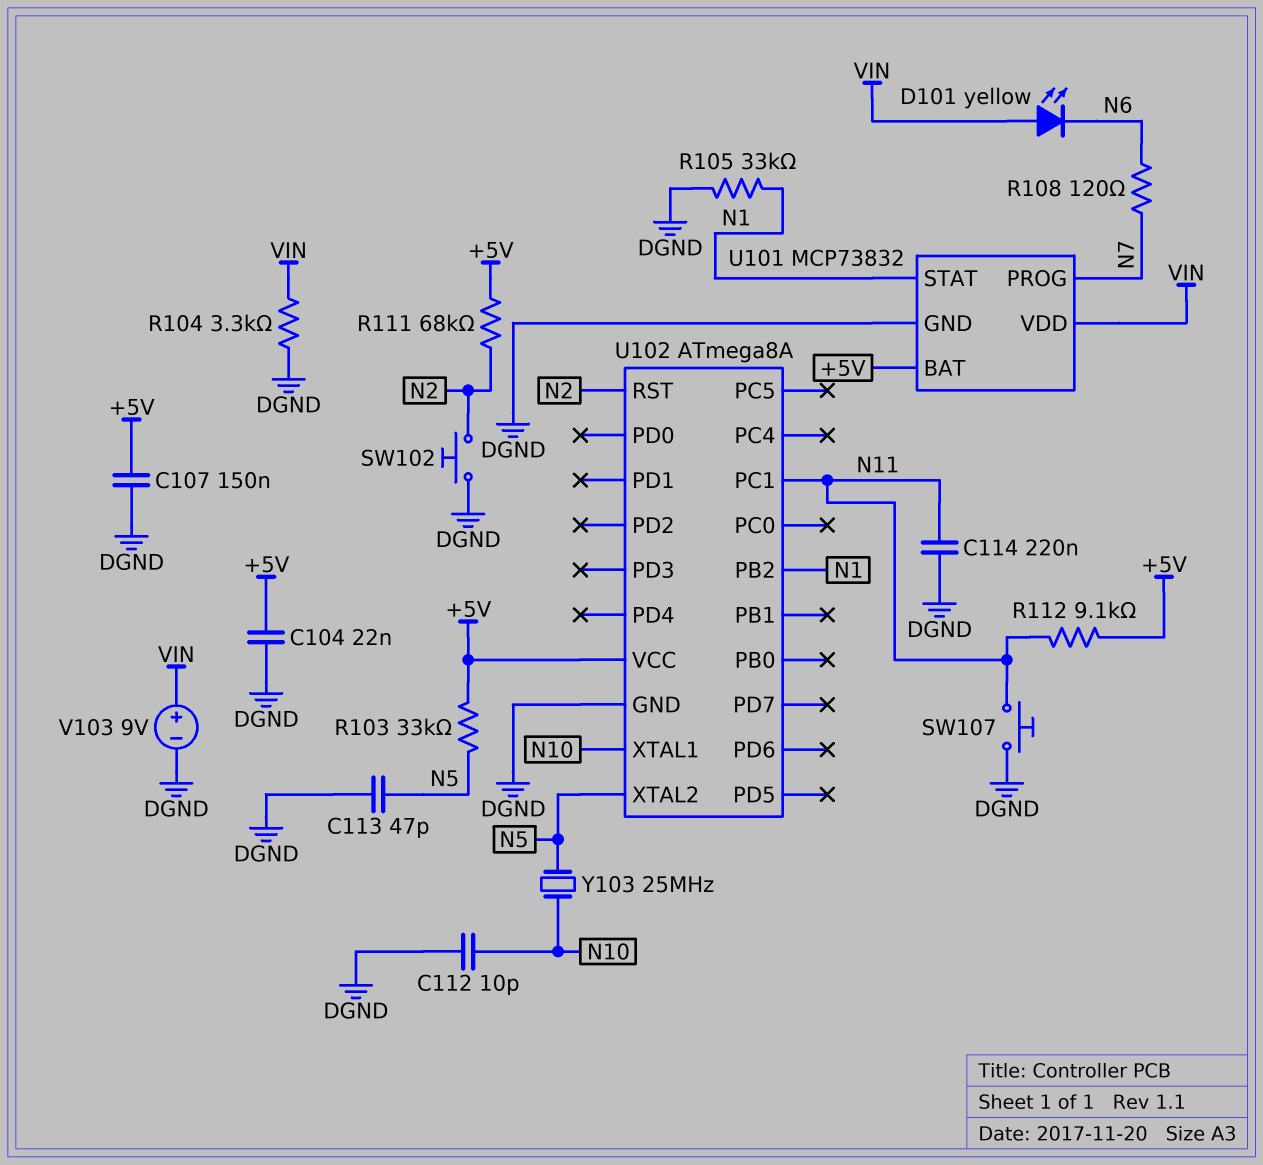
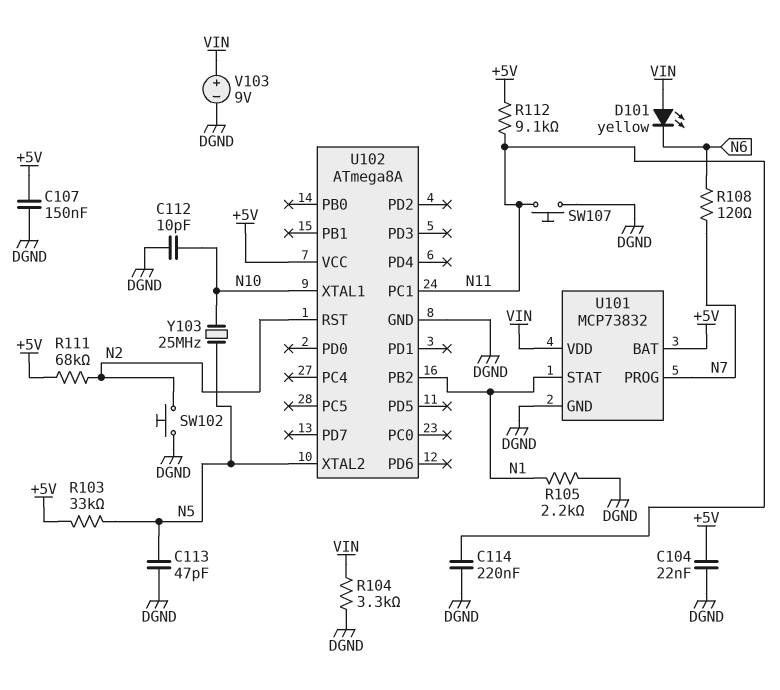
R105: 33k (DGND, N1) -> 2.2k (DGND, N1)

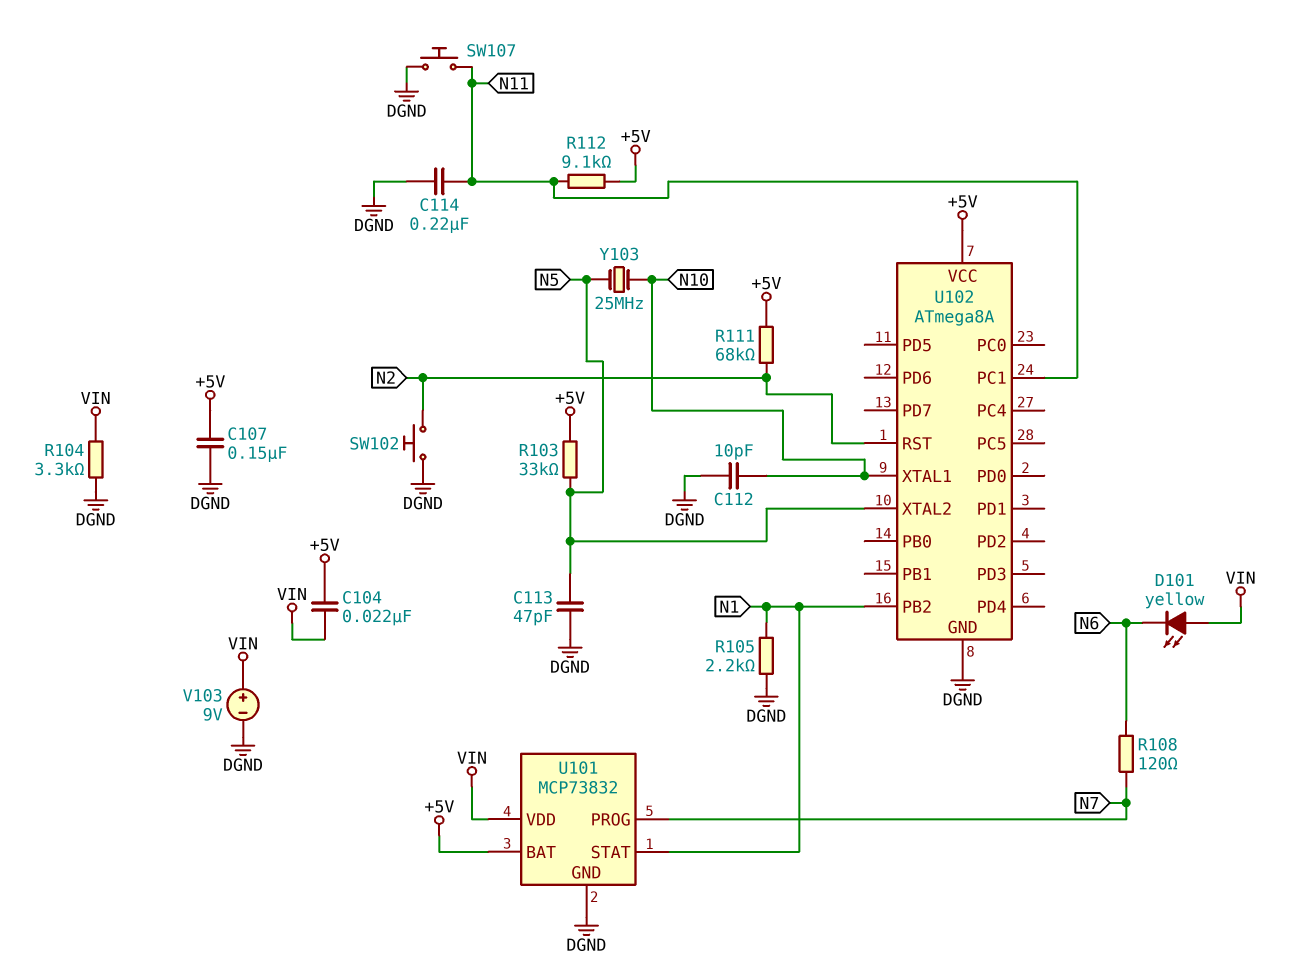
C104: 22nF (+5V, DGND) -> 22nF (+5V, VIN)

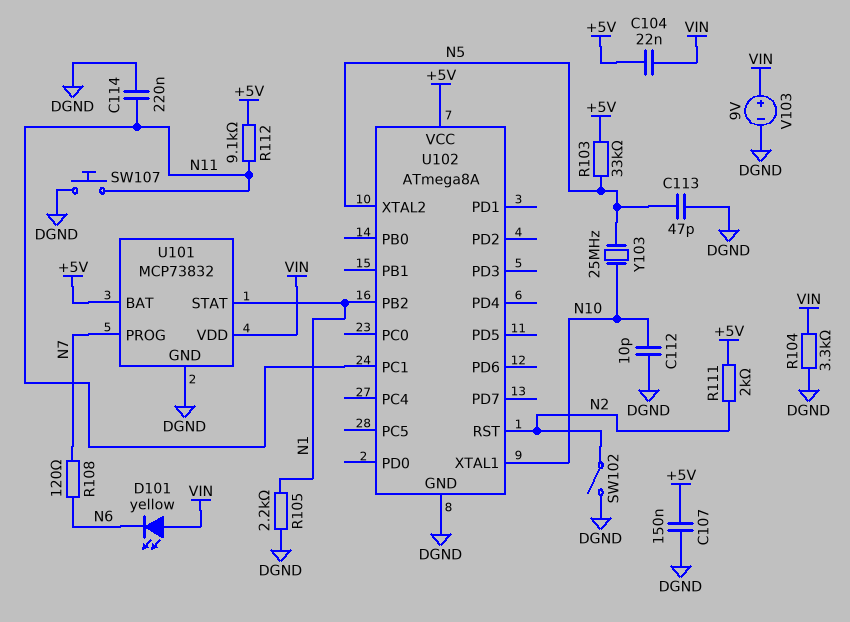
R111: 68k (+5V, N2) -> 2k (+5V, N2)
SW102: button (DGND, N2) -> switch (DGND, N2)

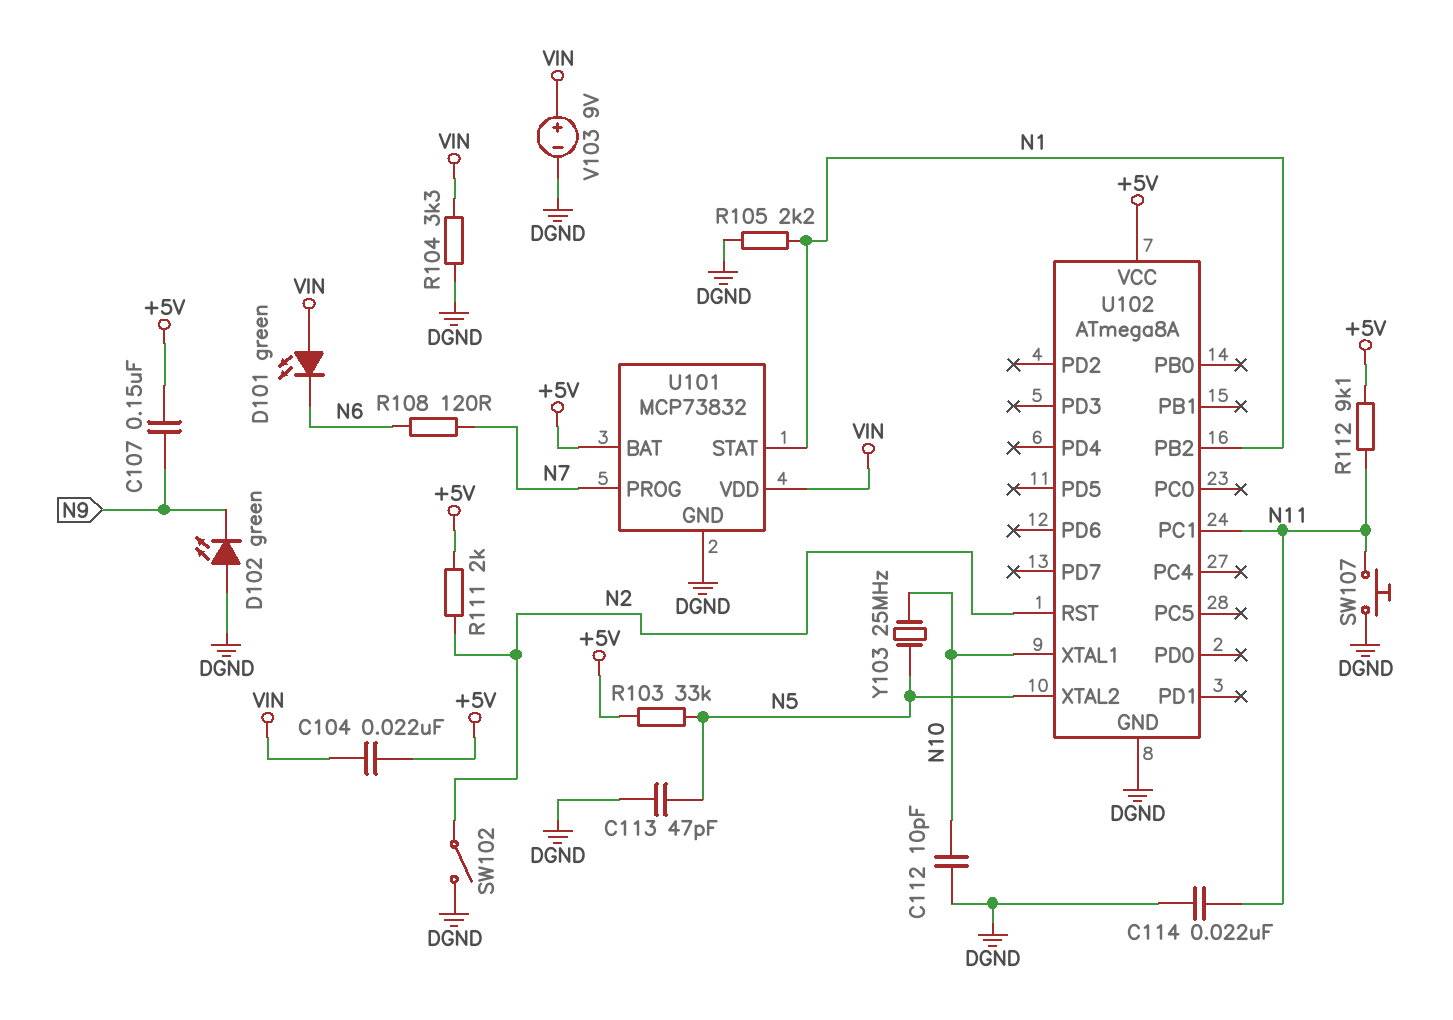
C107: 150nF (+5V, DGND) -> 150nF (+5V, N9)
C114: 220nF (DGND, N11) -> 22nF (DGND, N11)
D101: LED yellow (A VIN, K N6) -> LED green (A VIN, K N6)
D102: none -> LED green (A DGND, K N9)

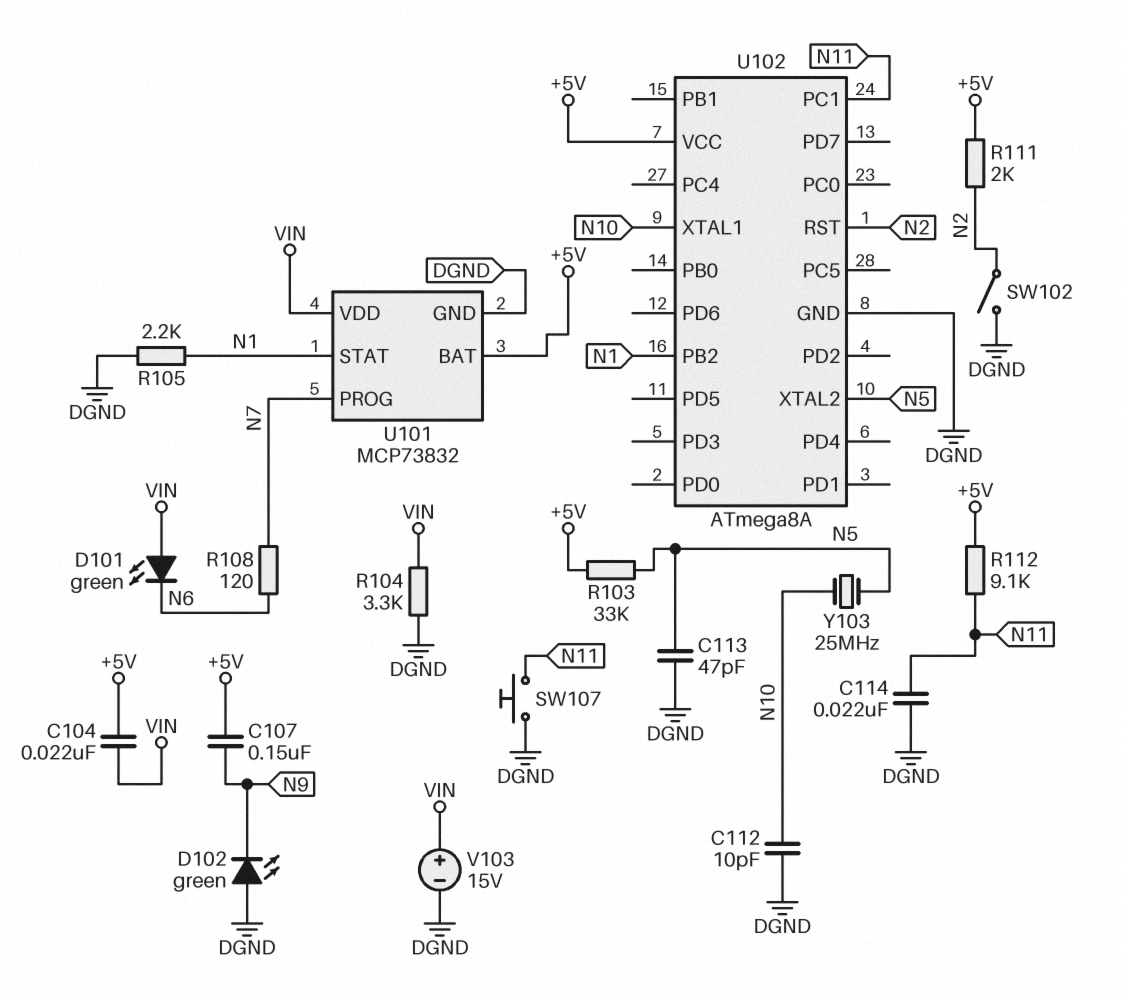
V103: 9V (plus VIN, minus DGND) -> 15V (plus VIN, minus DGND)

